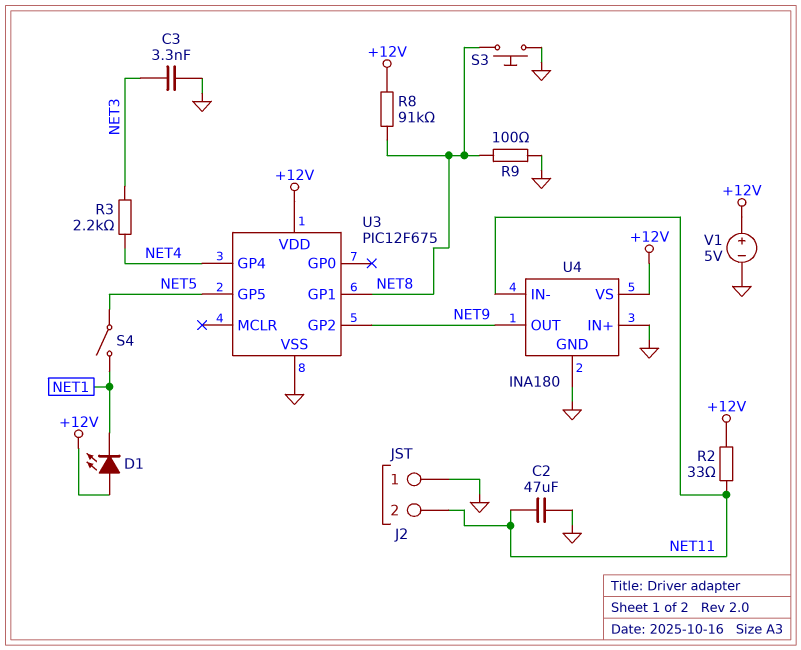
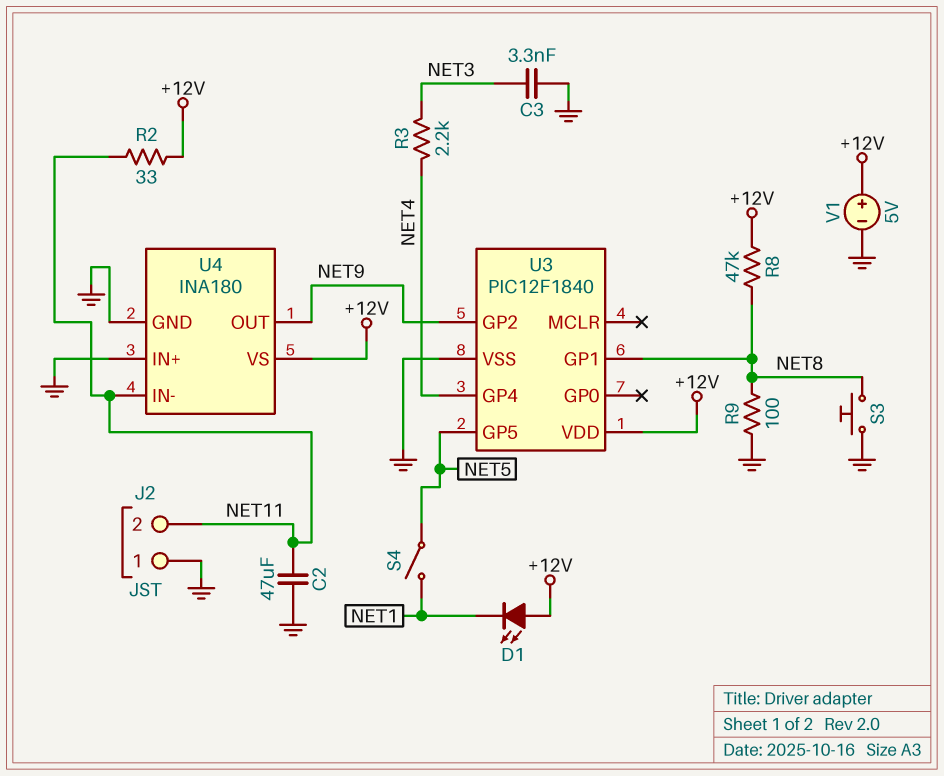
R8: 91k (+12V, NET8) -> 47k (+12V, NET8)
U3: PIC12F675 -> PIC12F1840

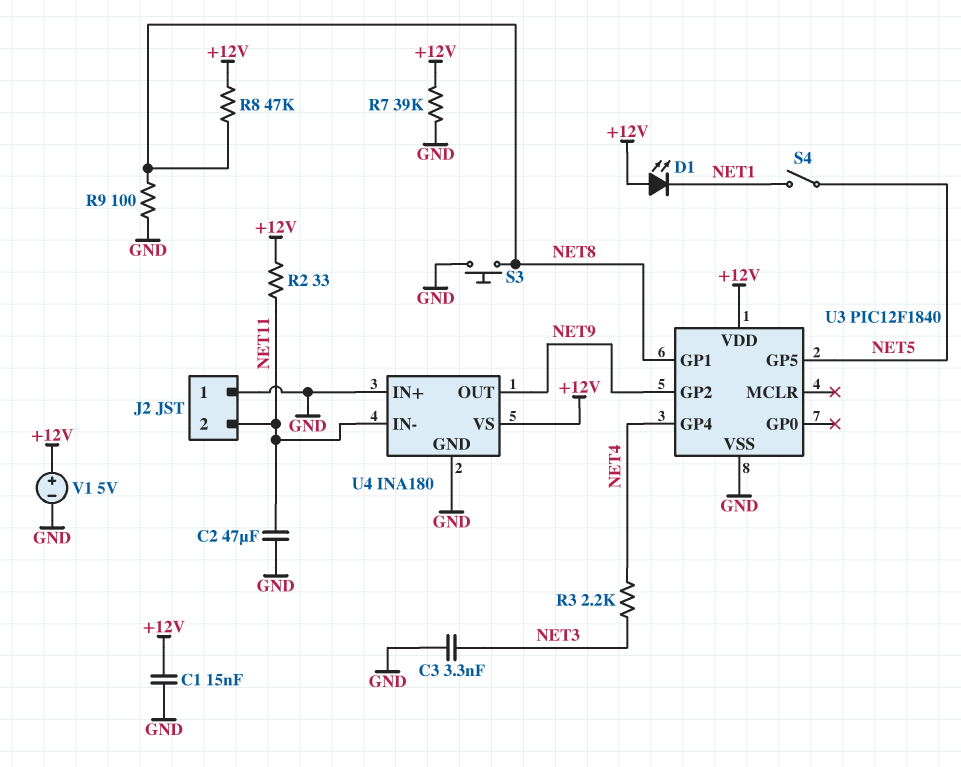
C1: none -> 15nF (+12V, GND)
R7: none -> 39k (+12V, GND)

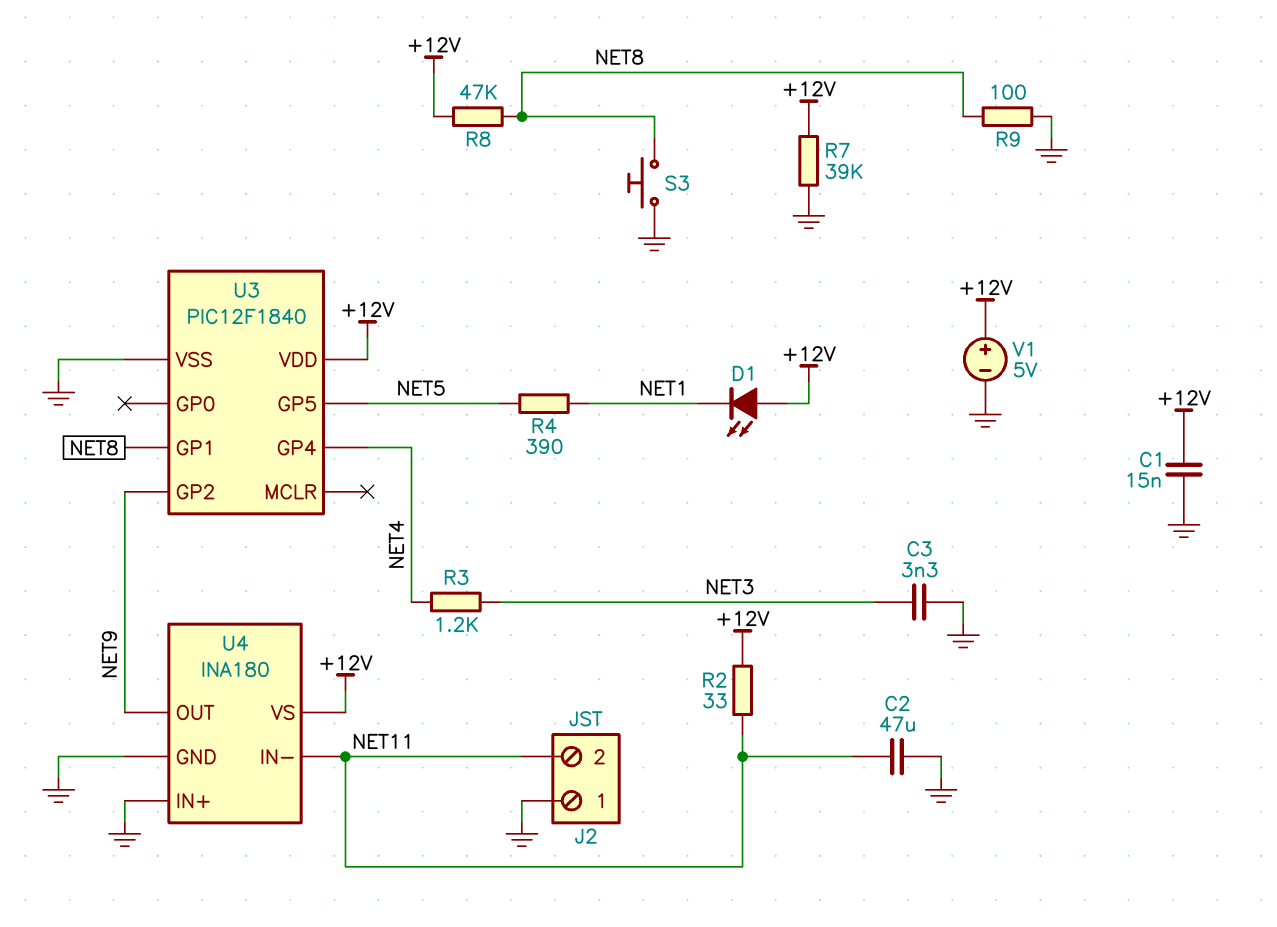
R3: 2.2k (NET3, NET4) -> 1.2k (NET3, NET4)
R4: none -> 390 (NET1, NET5)
S4: switch (NET1, NET5) -> none

